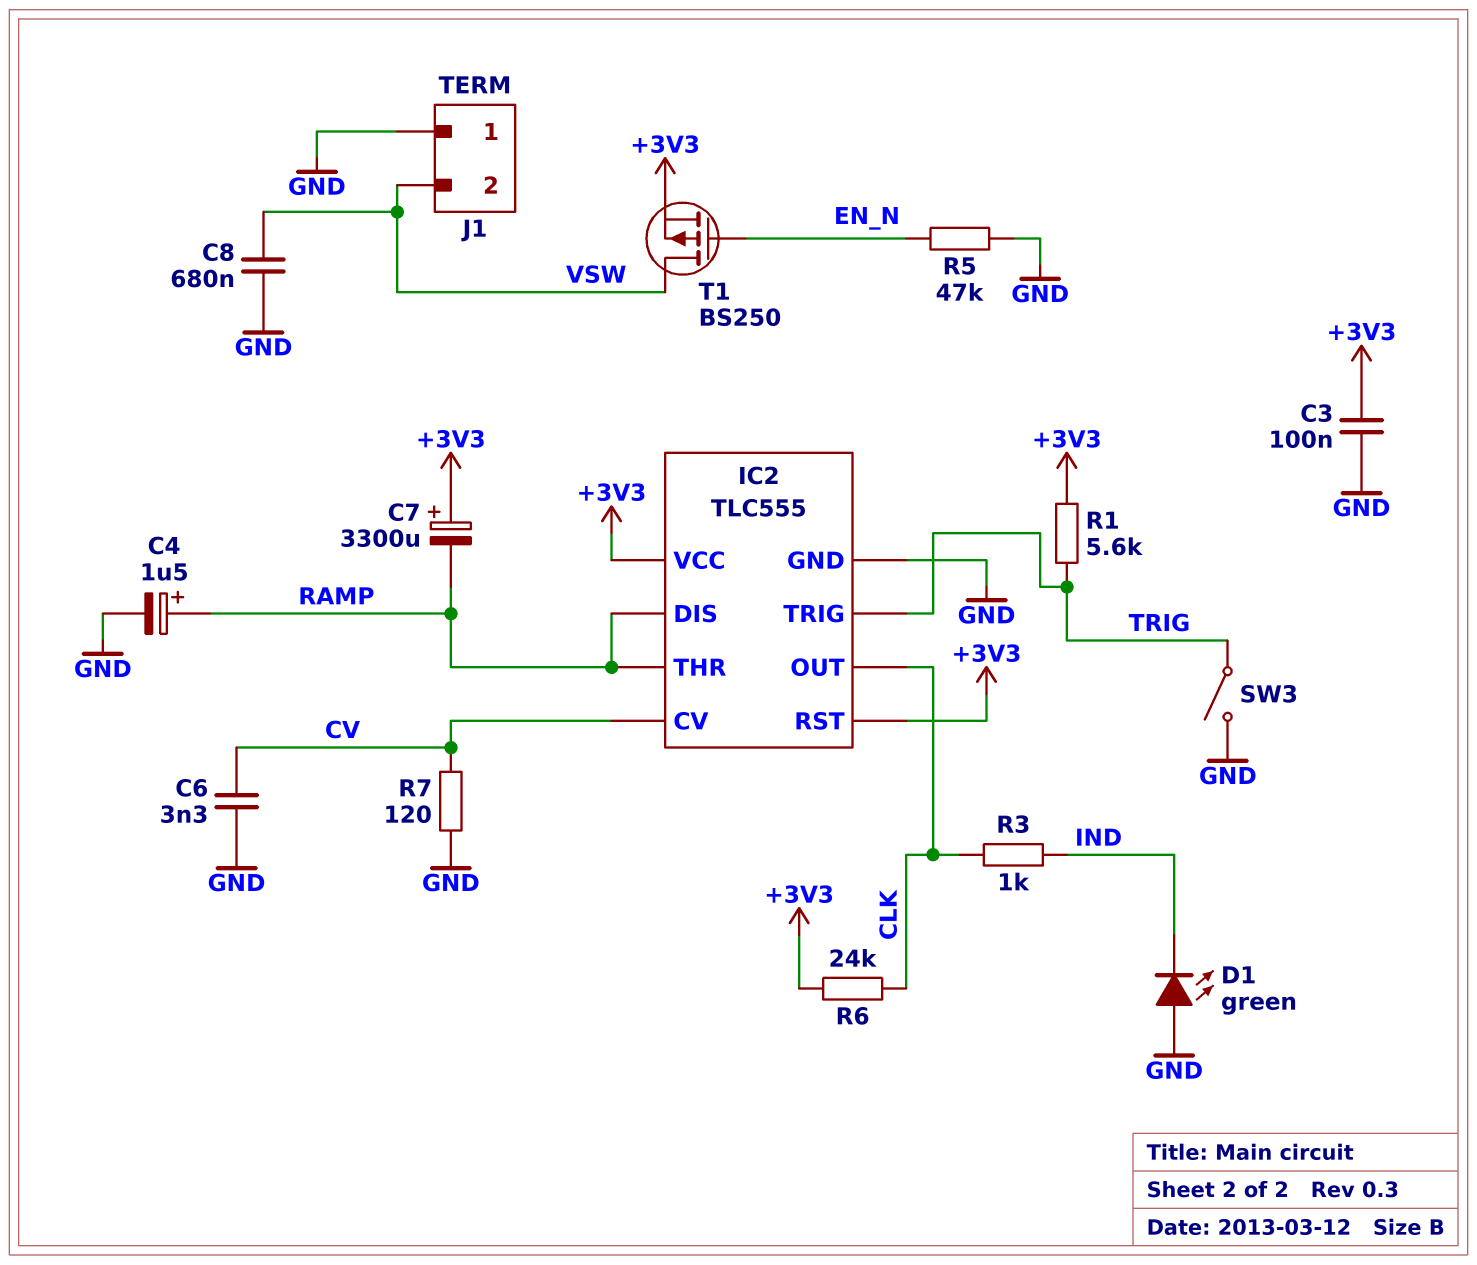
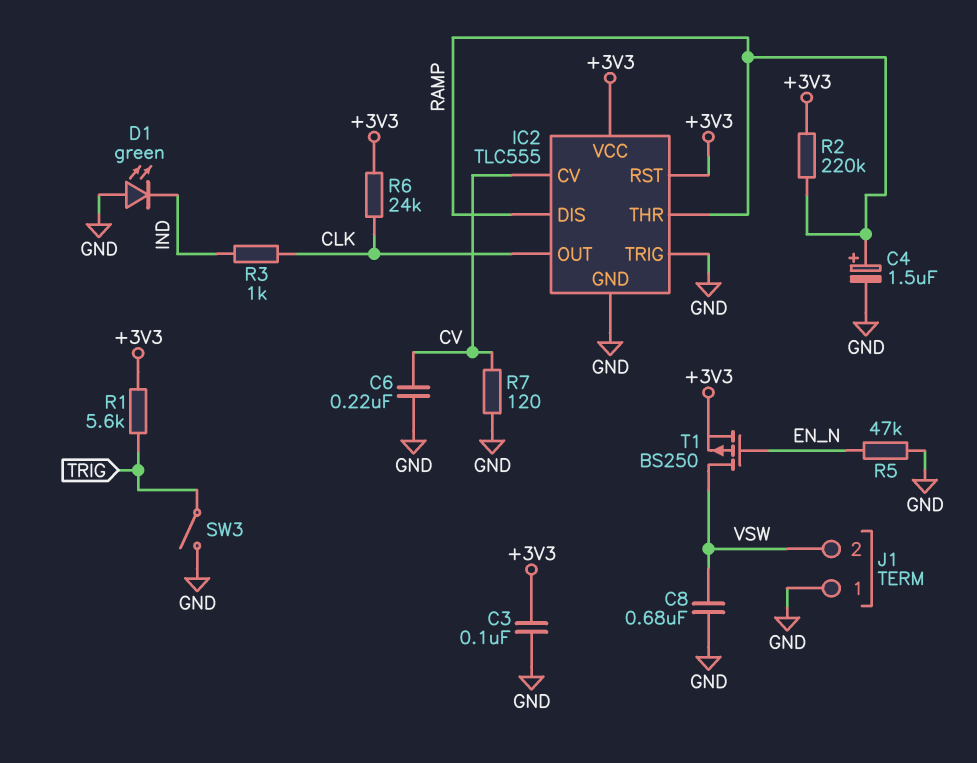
C6: 3.3nF (CV, GND) -> 220nF (CV, GND)
C7: 3300uF (plus +3V3, minus RAMP) -> none
IC2 pin TRIG: TRIG -> GND
R2: none -> 220k (+3V3, RAMP)

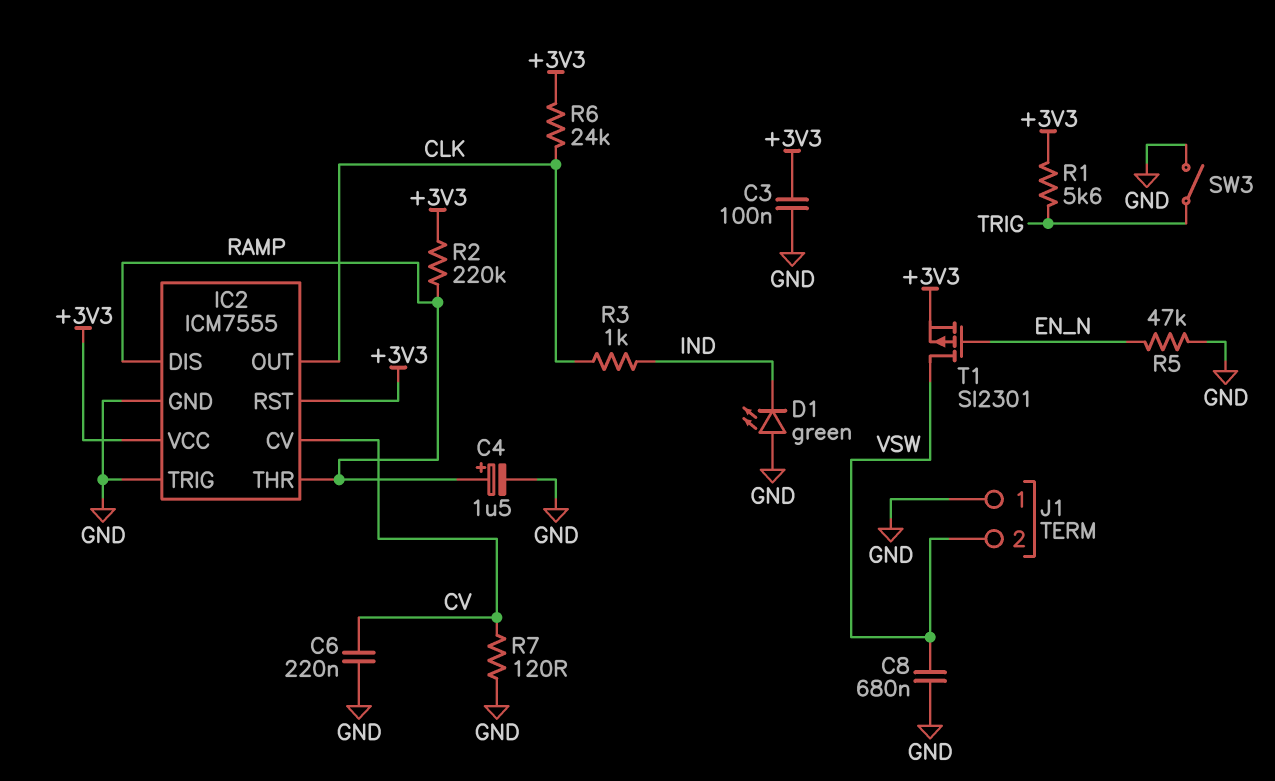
IC2: TLC555 -> ICM7555
T1: PMOS BS250 (G EN_N, D VSW, S +3V3) -> PMOS SI2301 (G EN_N, D VSW, S +3V3)

